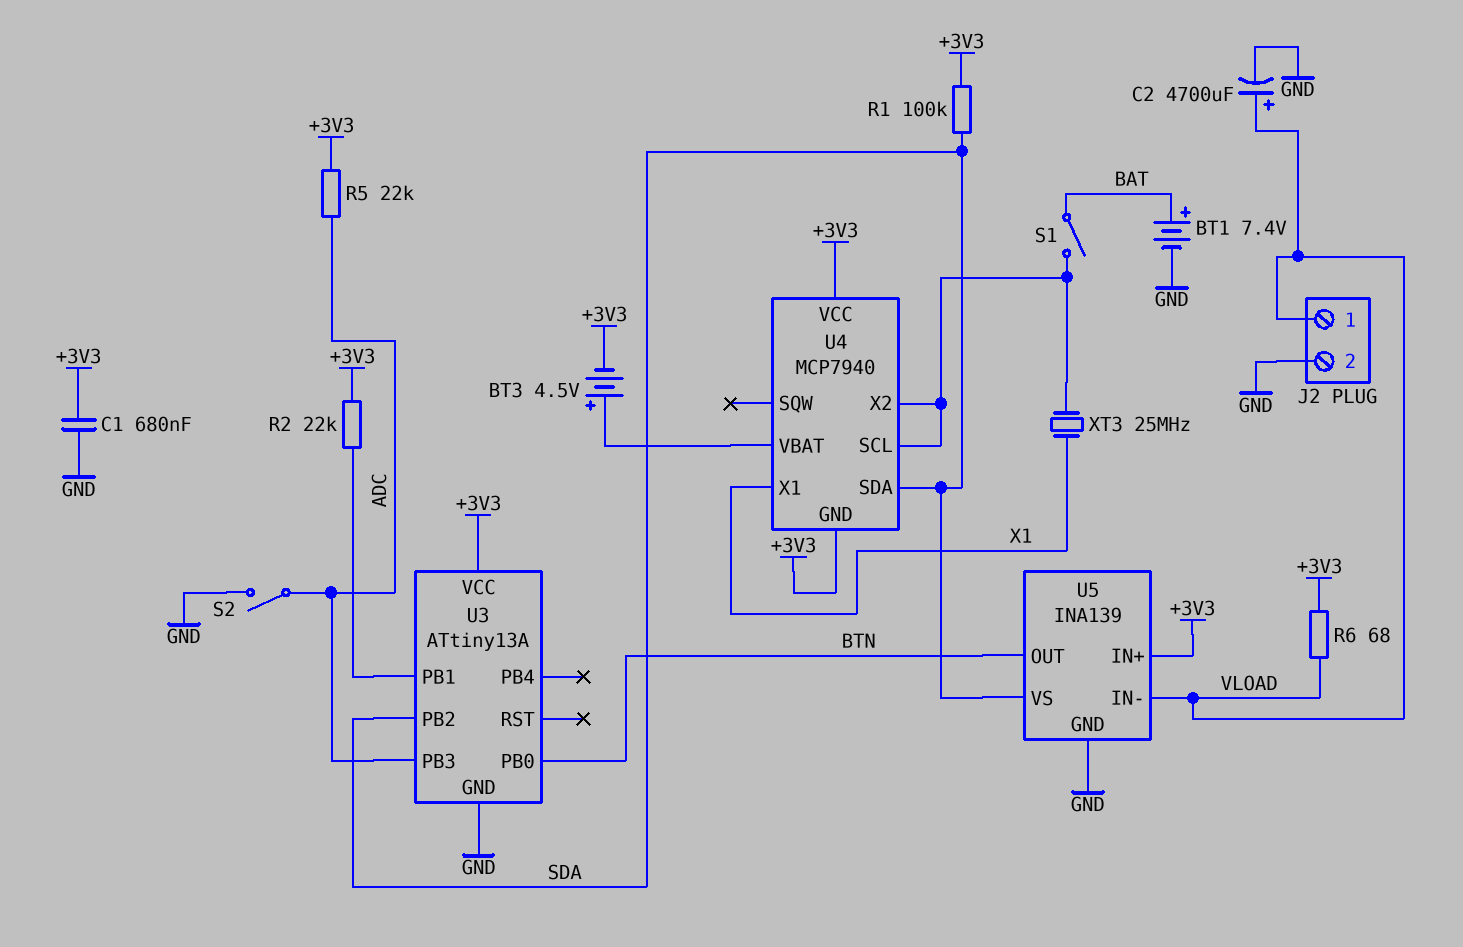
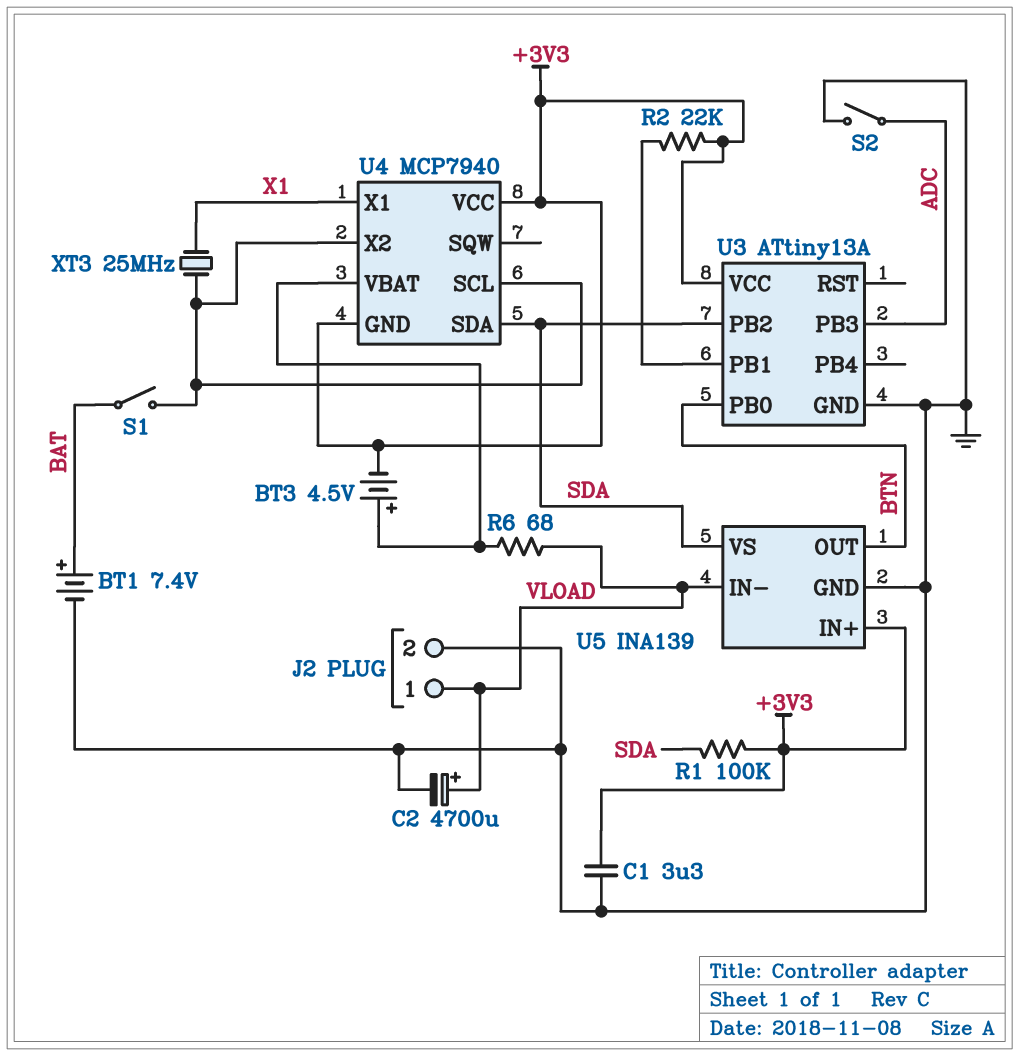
C1: 680nF (+3V3, GND) -> 3.3uF (+3V3, GND)
R5: 22k (+3V3, ADC) -> none
R6: 68 (+3V3, VLOAD) -> 68 (U4/VBAT, VLOAD)

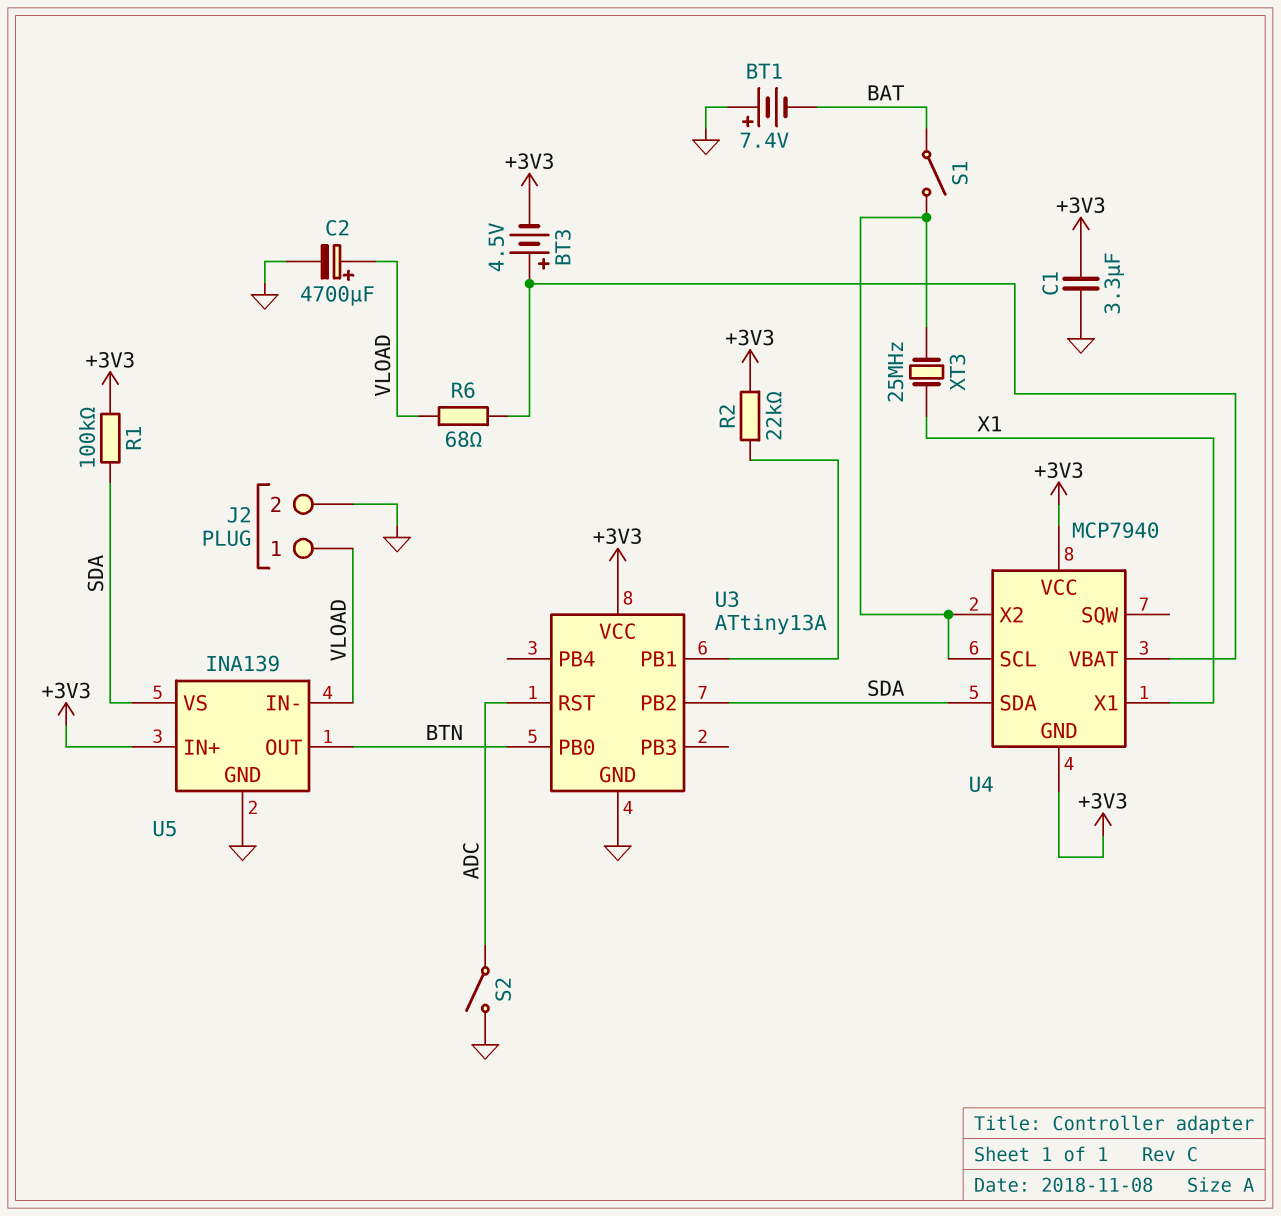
BT1: 7.4V (plus BAT, minus GND) -> 7.4V (plus GND, minus BAT)
U3 pin PB3: ADC -> none
U3 pin RST: none -> ADC

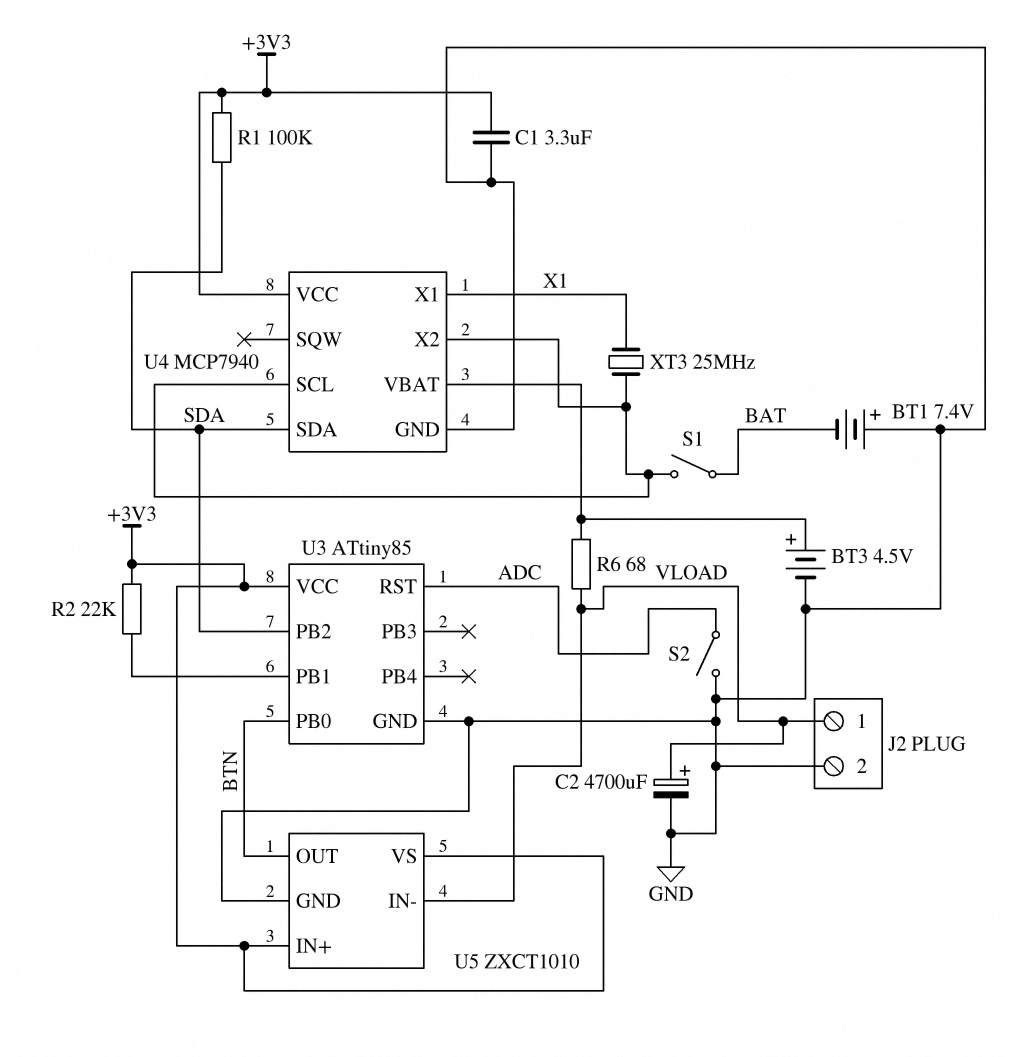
BT3: 4.5V (plus U4/VBAT, minus +3V3) -> 4.5V (plus U4/VBAT, minus GND)
U3: ATtiny13A -> ATtiny85
U4 pin GND: +3V3 -> GND
U5: INA139 -> ZXCT1010
U5 pin VS: SDA -> +3V3

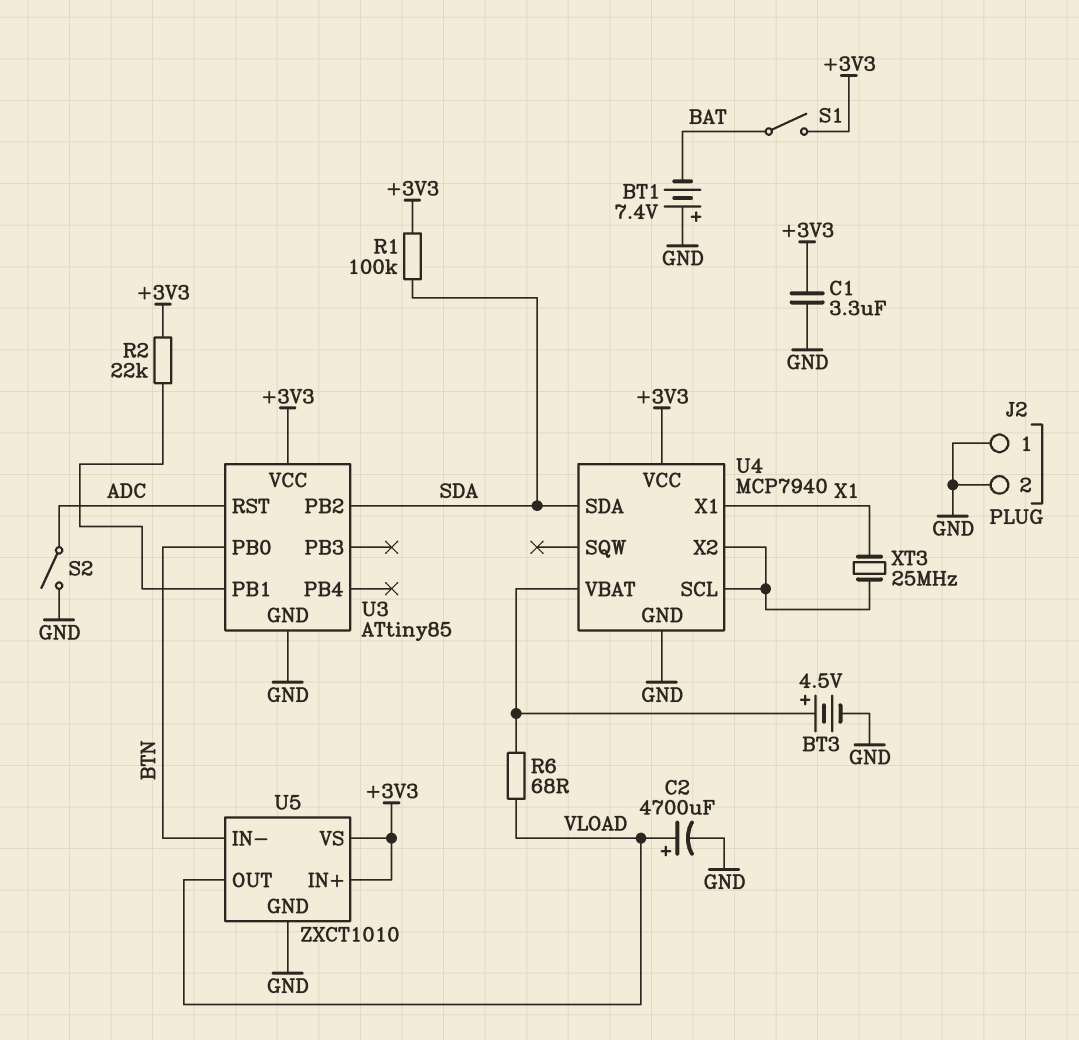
J2 pin 1: VLOAD -> GND
S1: switch (BAT, U4/SCL) -> switch (+3V3, BAT)
U5 pin IN-: VLOAD -> BTN
U5 pin OUT: BTN -> VLOAD

